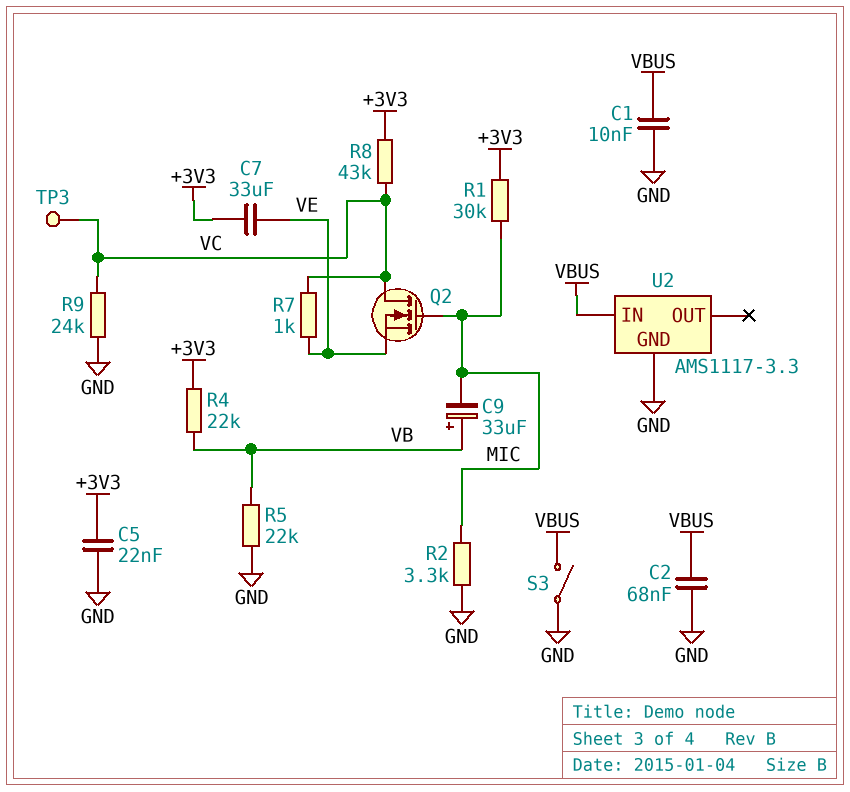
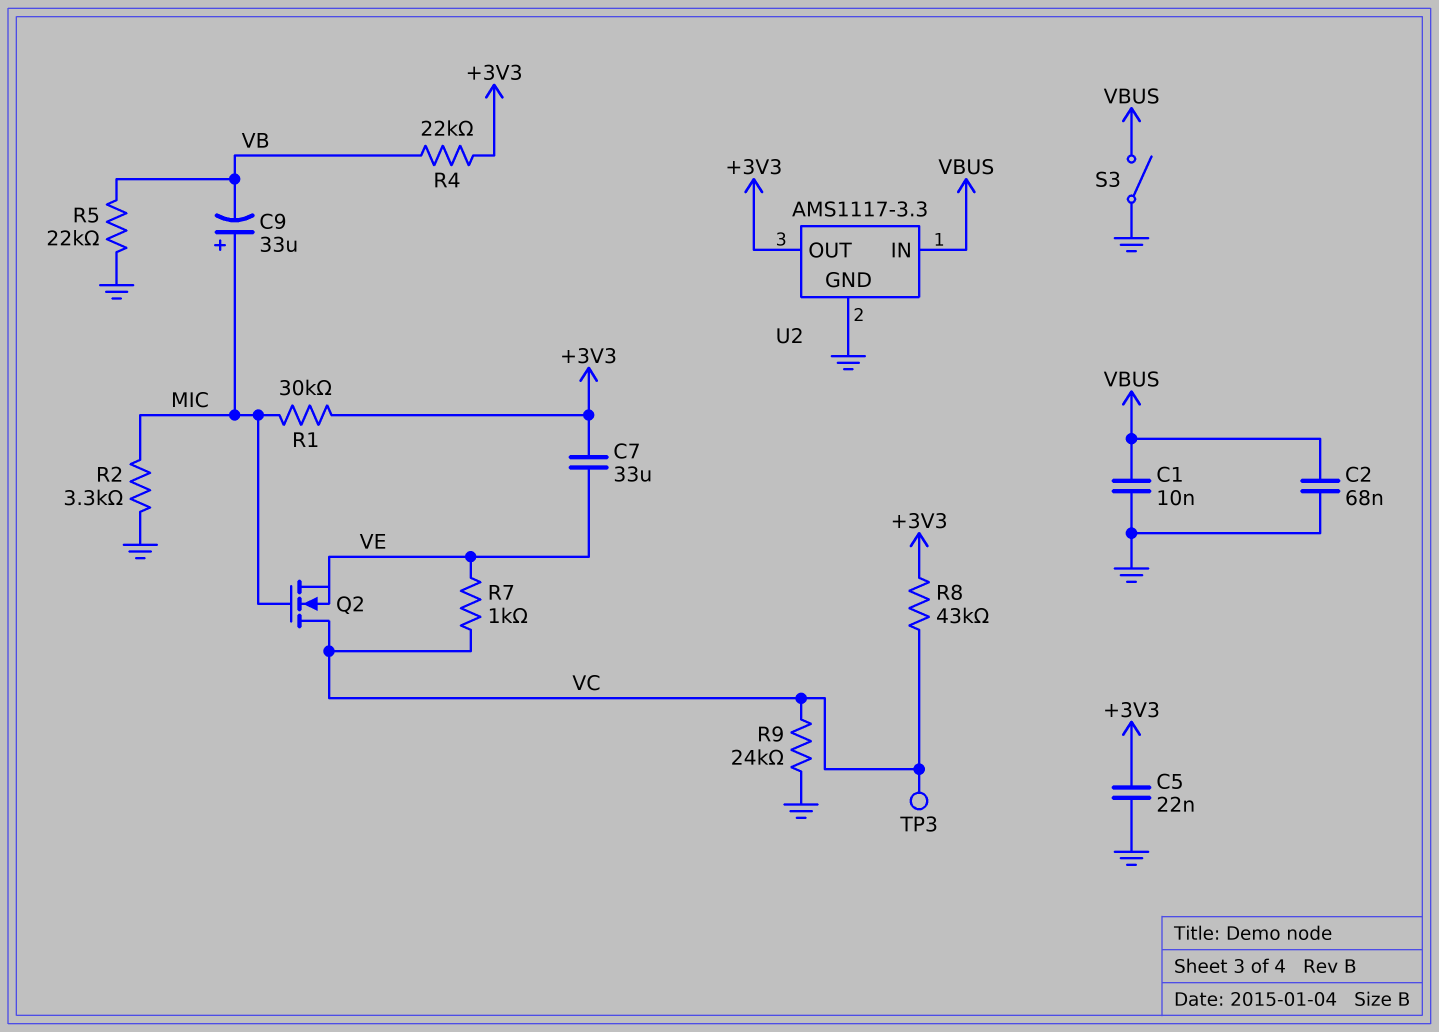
C9: 33uF (plus VB, minus MIC) -> 33uF (plus MIC, minus VB)
U2 pin OUT: none -> +3V3

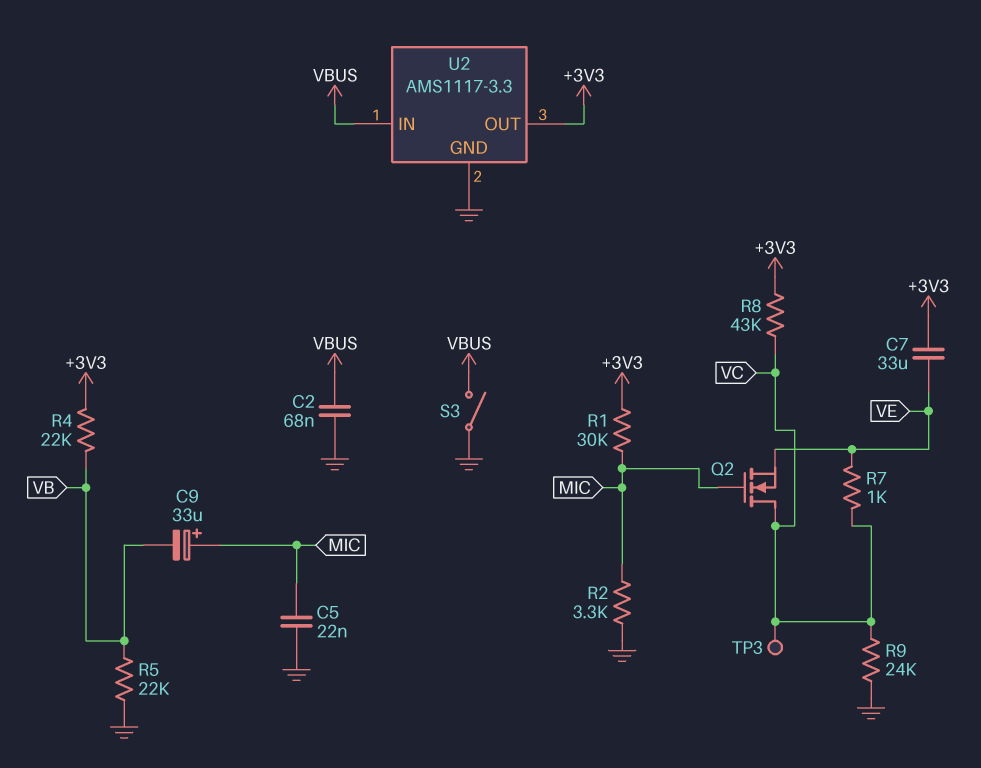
C1: 10nF (GND, VBUS) -> none
C5: 22nF (+3V3, GND) -> 22nF (GND, MIC)

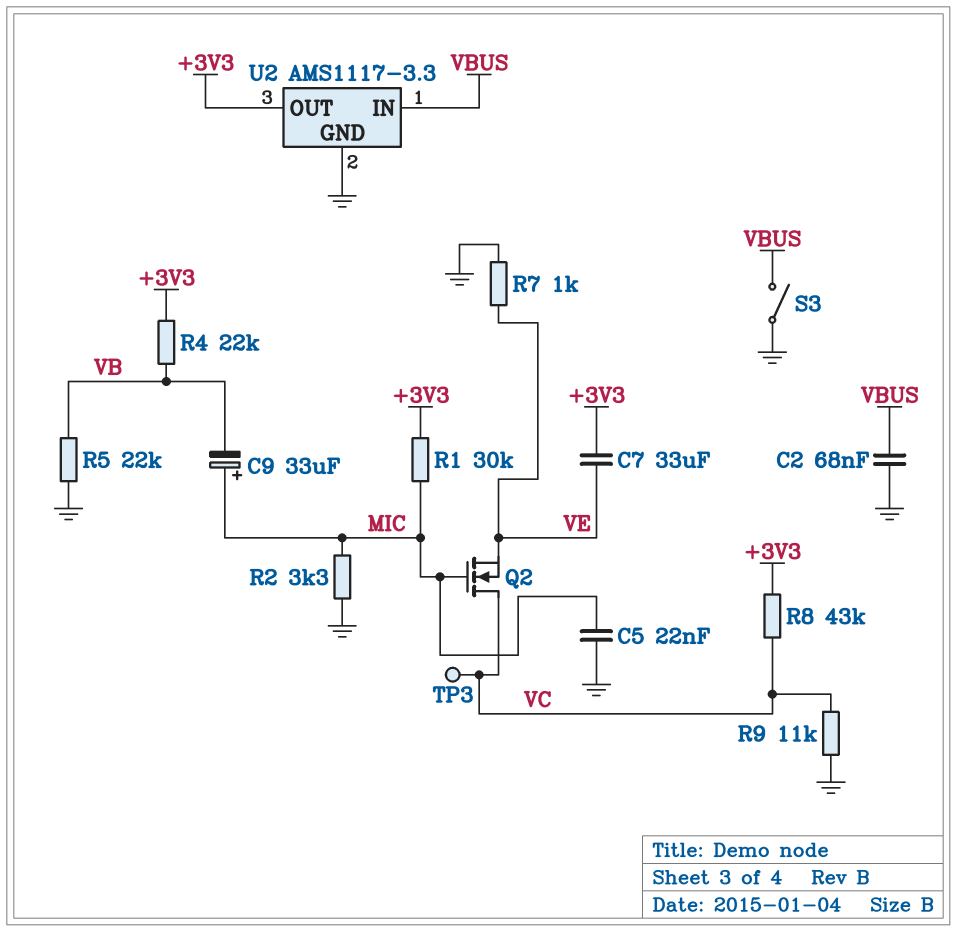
R7: 1k (VC, VE) -> 1k (GND, VE)
R9: 24k (GND, VC) -> 11k (GND, VC)

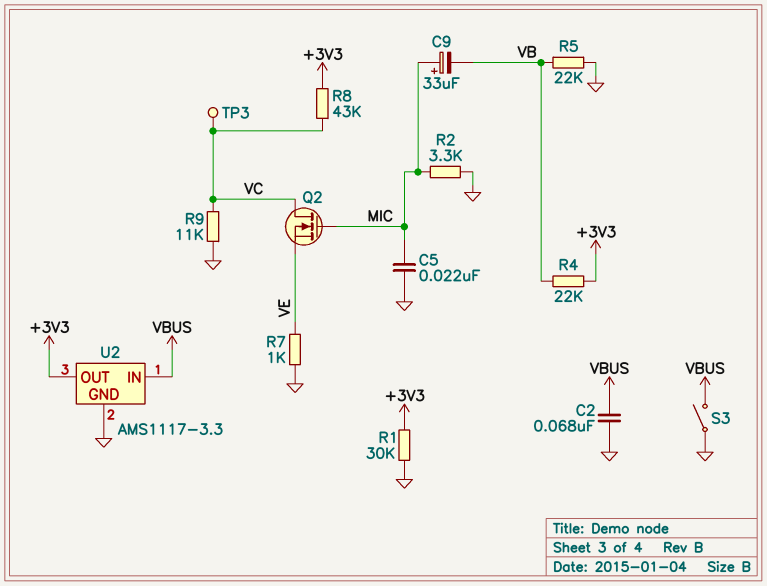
C7: 33uF (+3V3, VE) -> none
R1: 30k (+3V3, MIC) -> 30k (+3V3, GND)

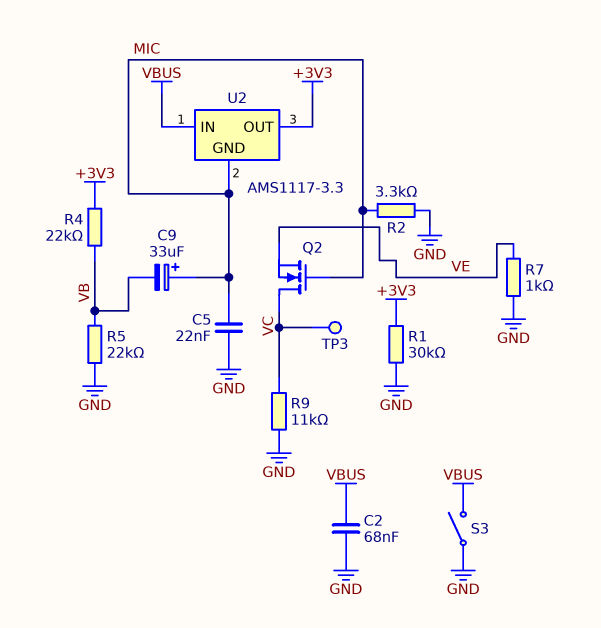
R8: 43k (+3V3, VC) -> none
U2 pin GND: GND -> MIC

